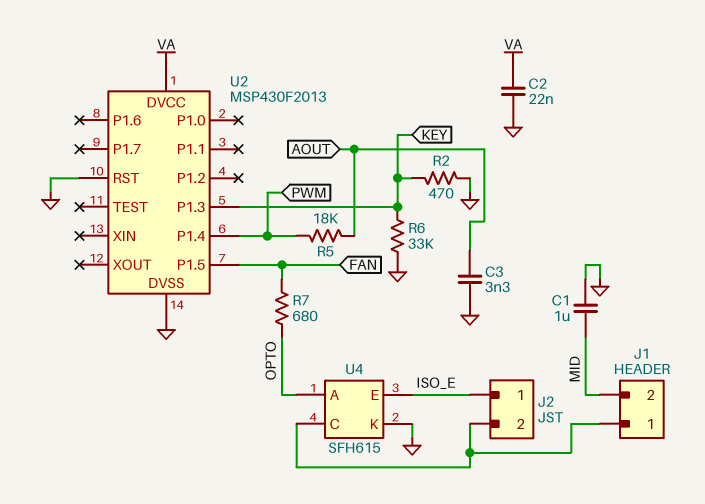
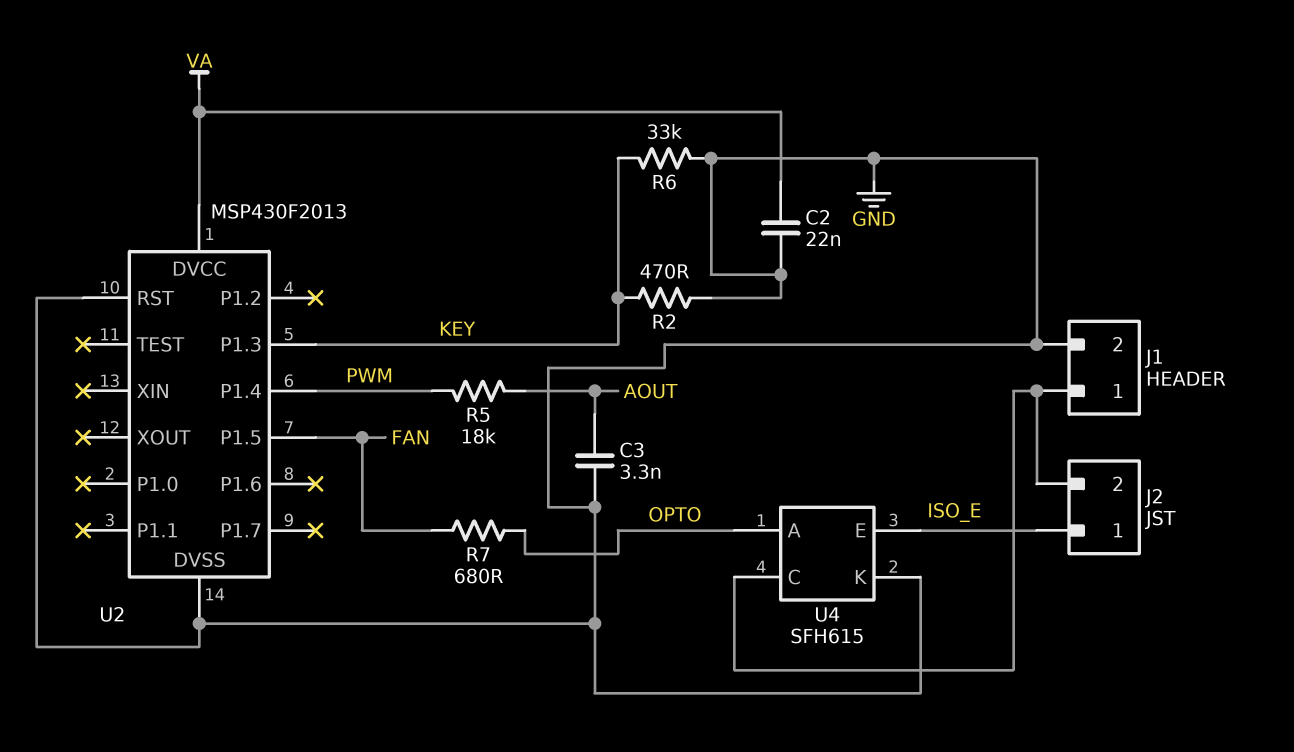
C1: 1uF (GND, MID) -> none
J1 pin 2: MID -> GND

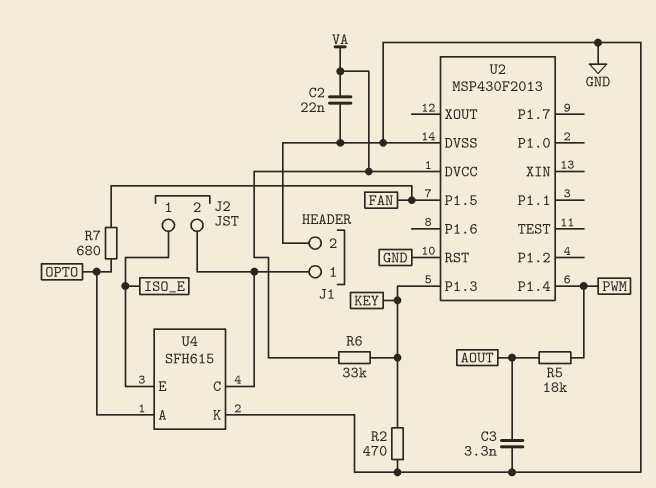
R6: 33k (GND, KEY) -> 33k (KEY, VA)

